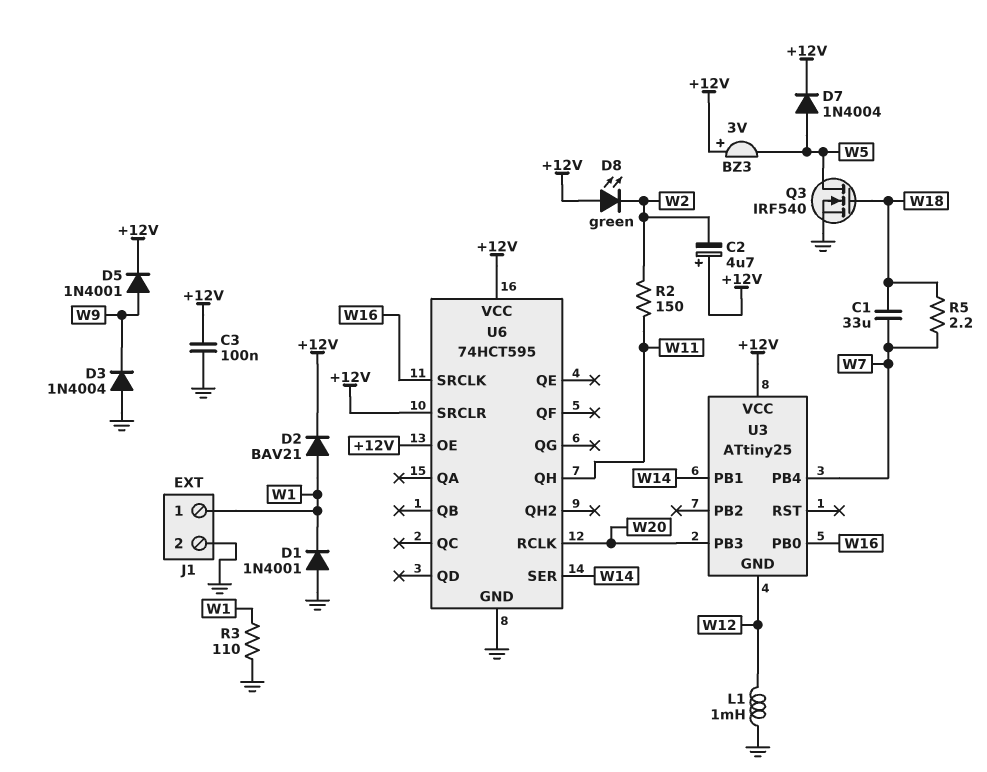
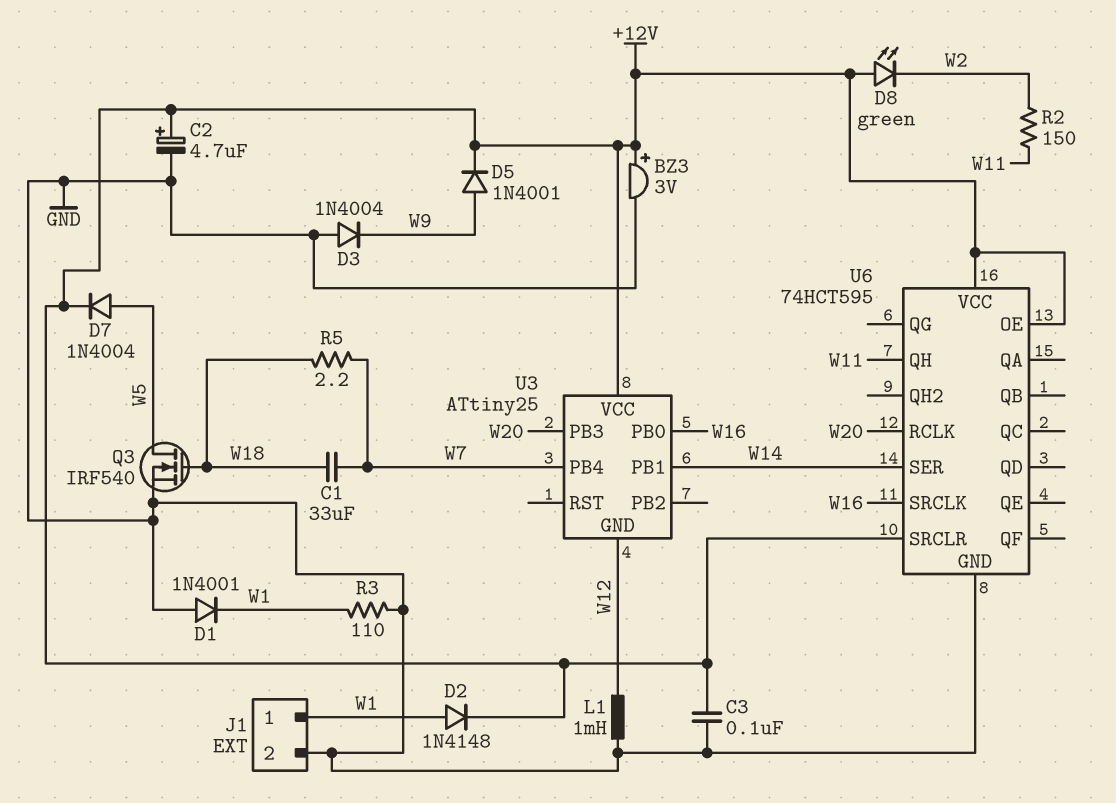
BZ3: buzzer 3V (plus +12V, minus W5) -> buzzer 3V (plus +12V, minus GND)
C2: 4.7uF (plus +12V, minus W2) -> 4.7uF (plus +12V, minus GND)
D2: diode BAV21 (A W1, K +12V) -> diode 1N4148 (A W1, K +12V)

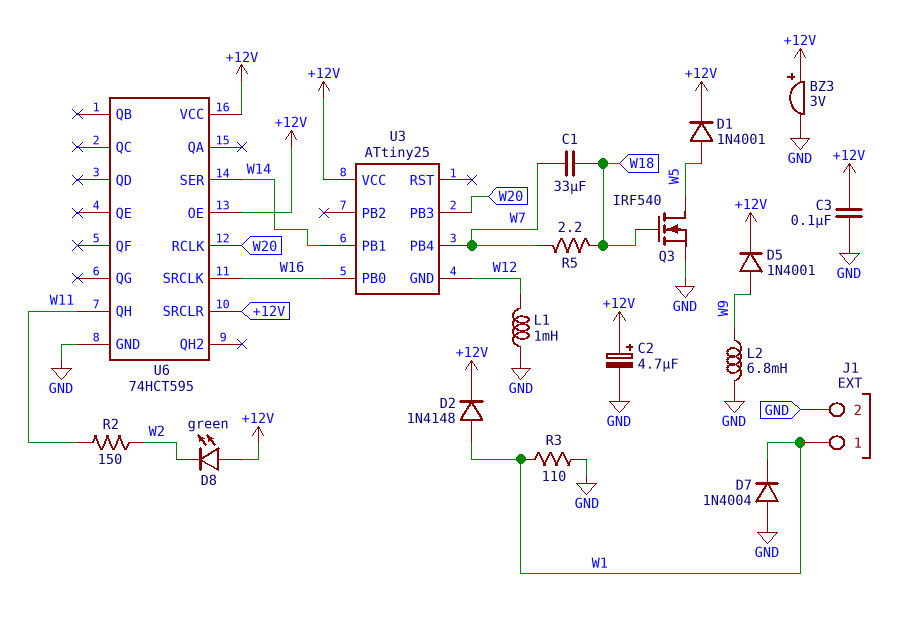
D1: diode 1N4001 (A GND, K W1) -> diode 1N4001 (A W5, K +12V)
D3: diode 1N4004 (A GND, K W9) -> none
D7: diode 1N4004 (A W5, K +12V) -> diode 1N4004 (A GND, K W1)
L2: none -> 6.8mH (GND, W9)

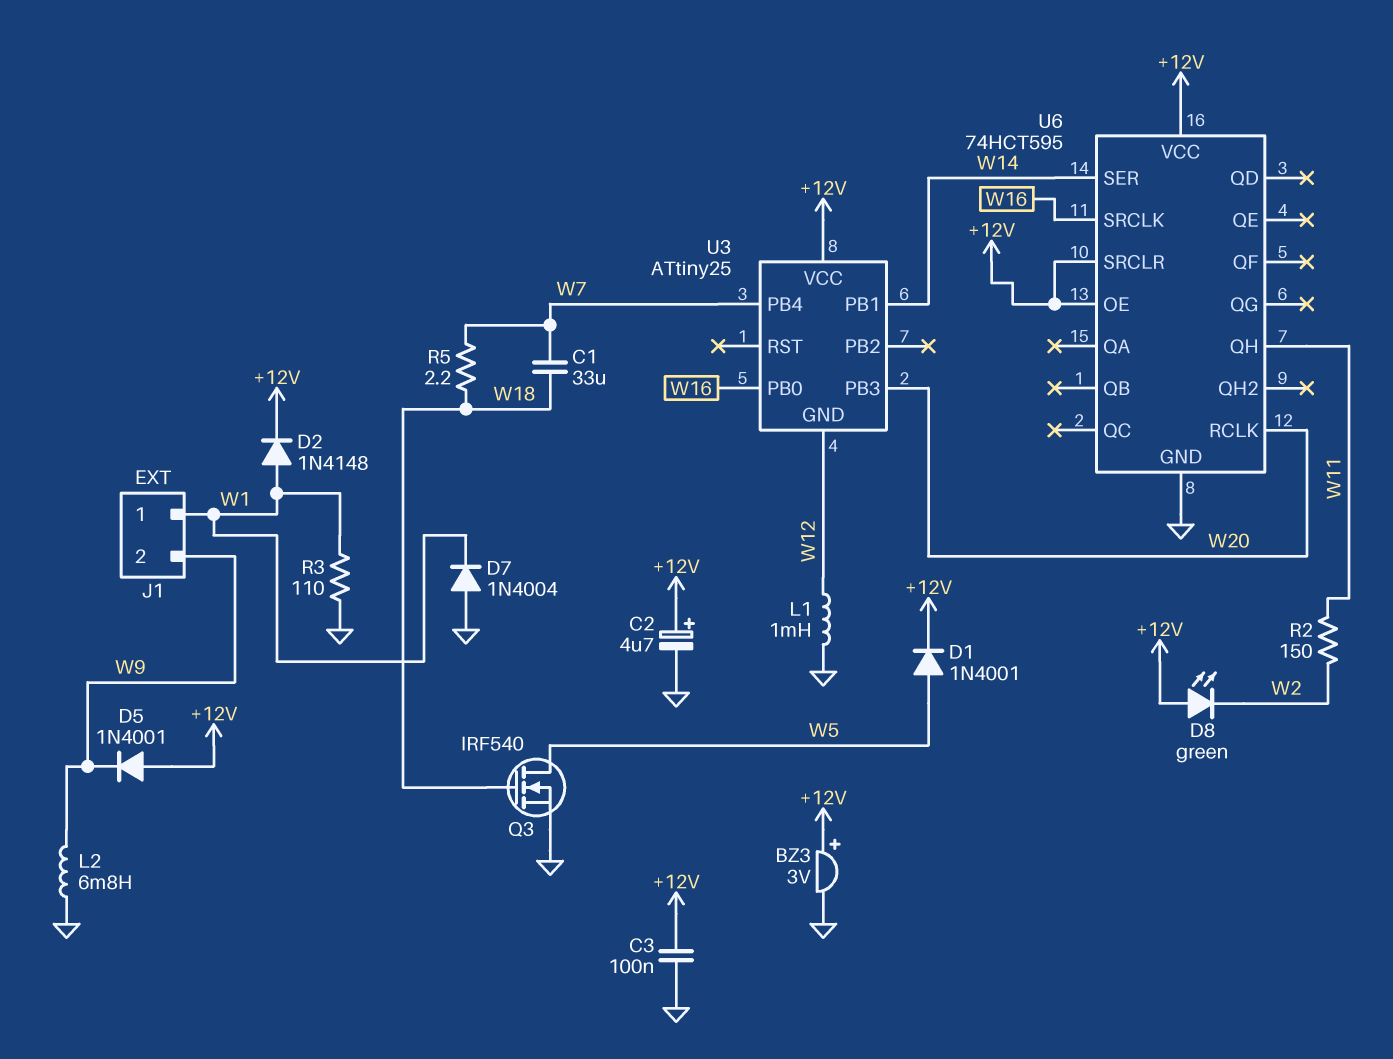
D5: diode 1N4001 (A W9, K +12V) -> diode 1N4001 (A +12V, K W9)
J1 pin 2: GND -> W9

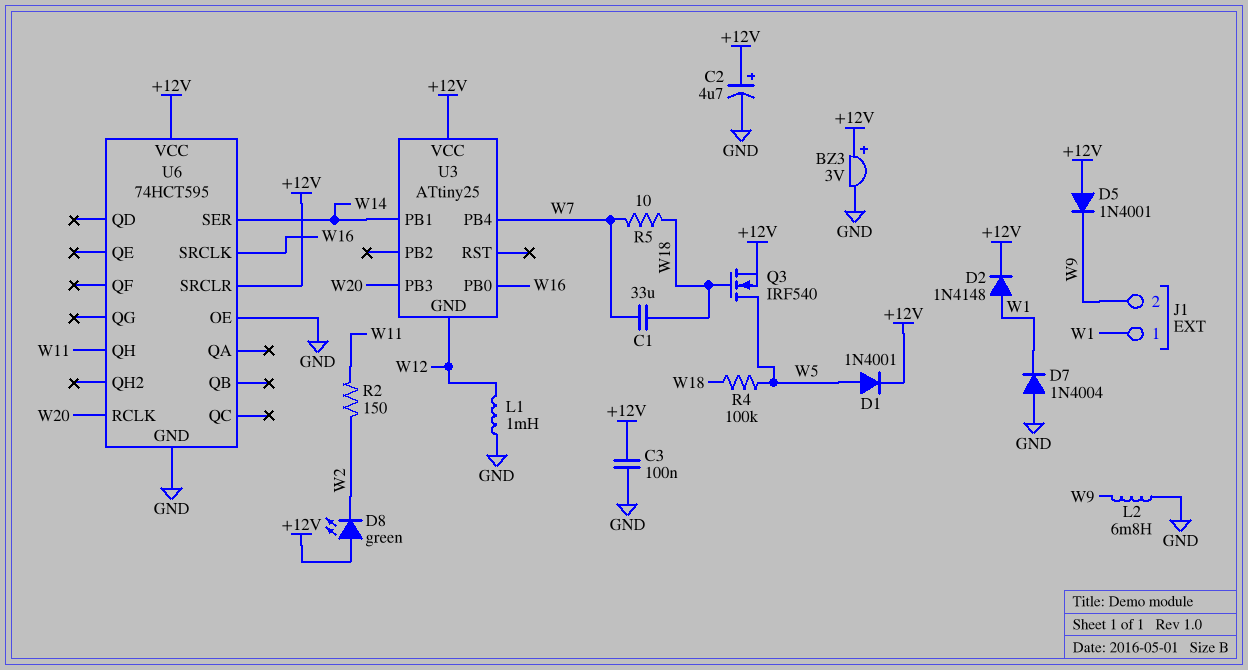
Q3: NMOS IRF540 (G W18, D W5, S GND) -> NMOS IRF540 (G W18, D W5, S +12V)
R3: 110 (GND, W1) -> none
R4: none -> 100k (W5, W18)
R5: 2.2 (W7, W18) -> 10 (W7, W18)
U6 pin OE: +12V -> GND

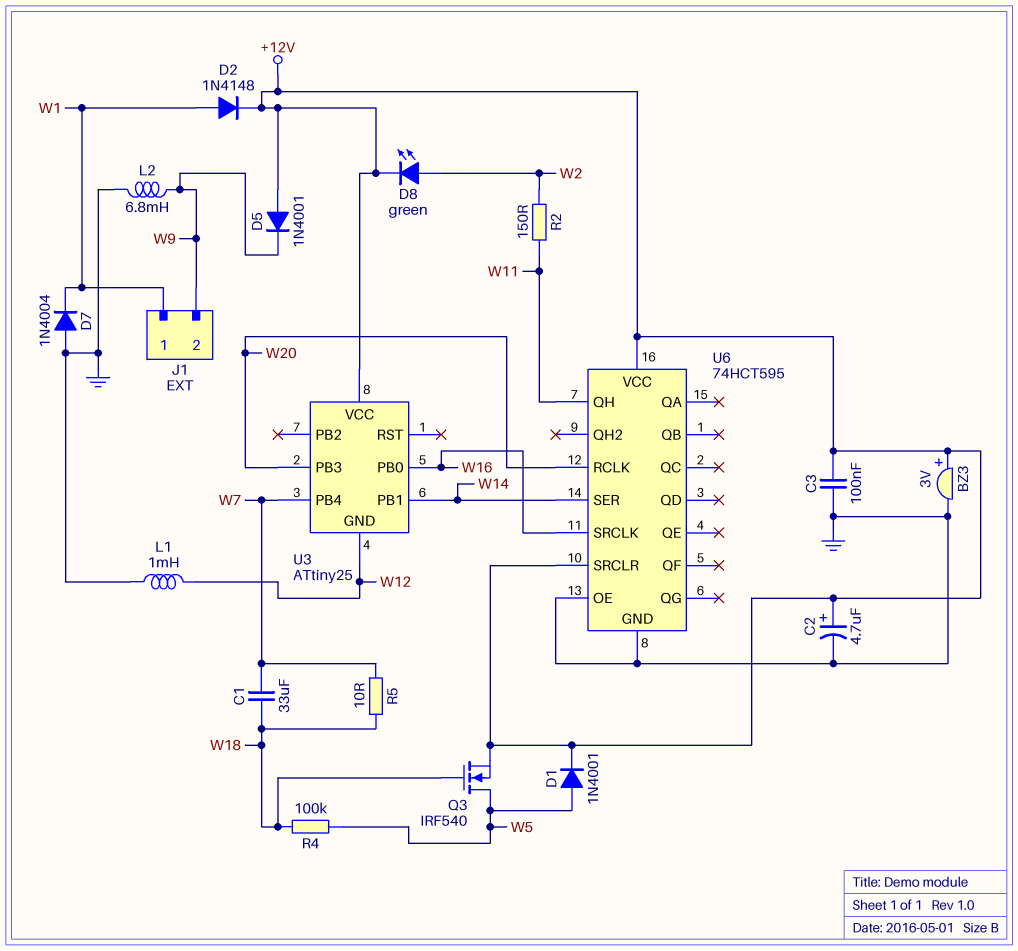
D8: LED green (A +12V, K W2) -> LED green (A W2, K +12V)

